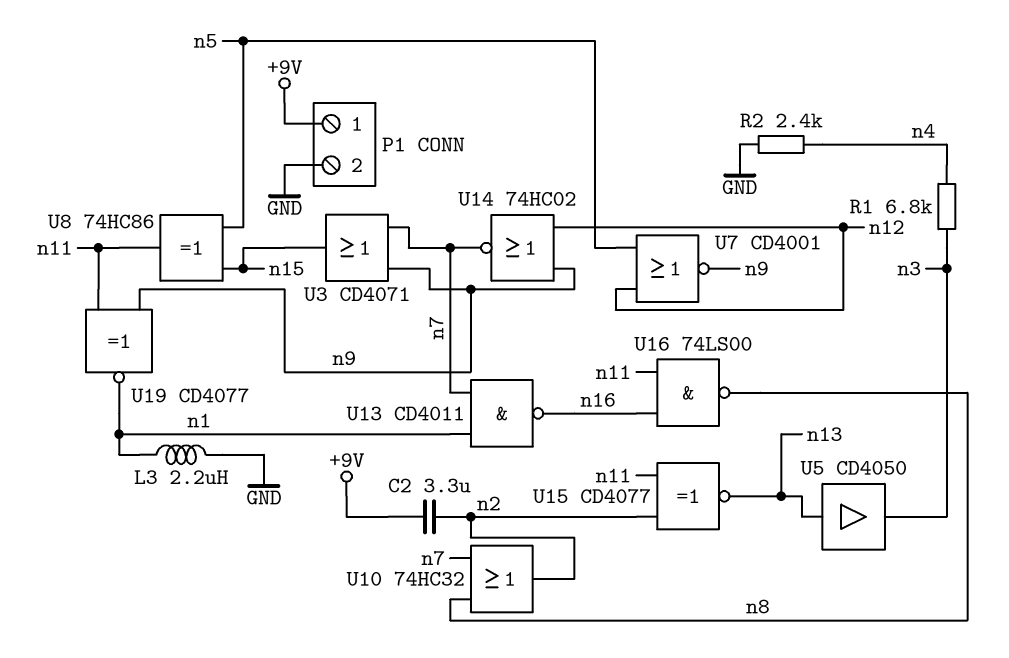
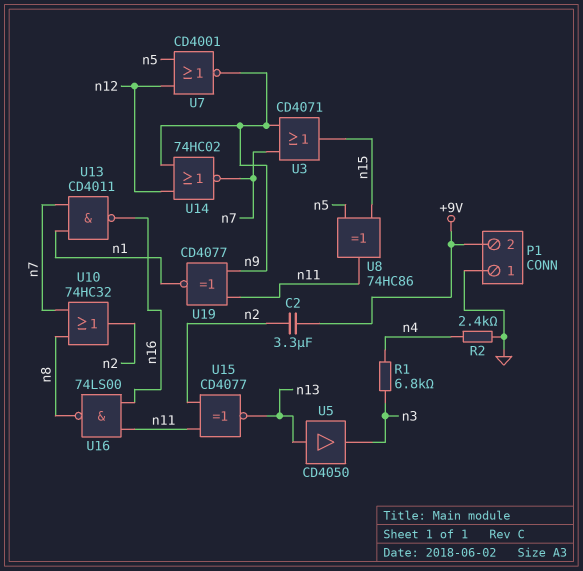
L3: 2.2uH (GND, n1) -> none
P1 pin 1: +9V -> GND
P1 pin 2: GND -> +9V

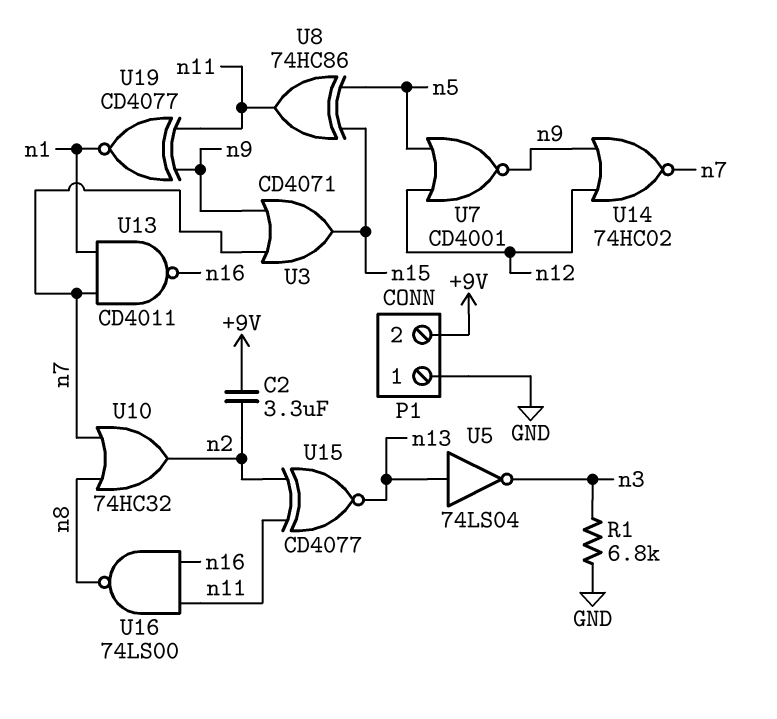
R1: 6.8k (n3, n4) -> 6.8k (GND, n3)
R2: 2.4k (GND, n4) -> none
U5: buffer CD4050 (in n13, out n3) -> NOT 74LS04 (in n13, out n3)

